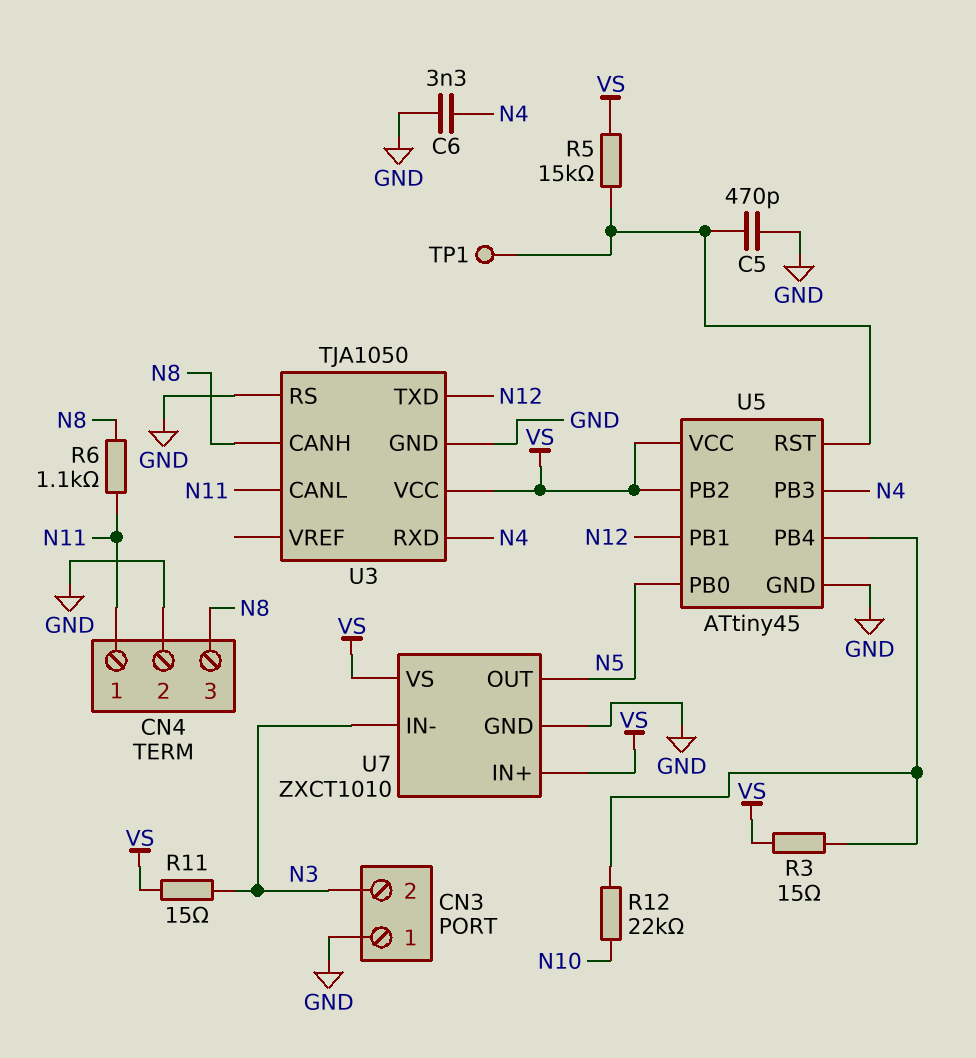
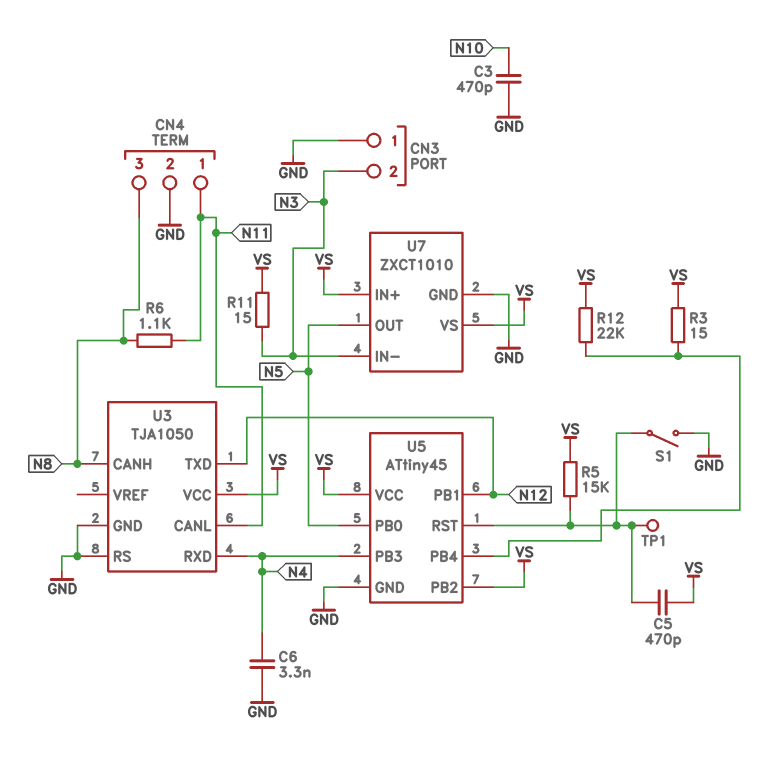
C3: none -> 470pF (GND, N10)
C5: 470pF (GND, U5/RST) -> 470pF (U5/RST, VS)
R12: 22k (N10, U5/PB4) -> 22k (U5/PB4, VS)
S1: none -> switch (GND, U5/RST)

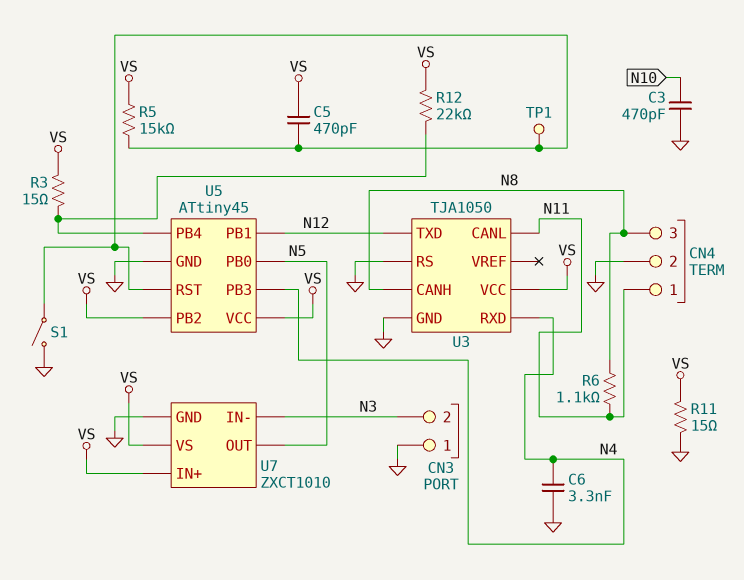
R11: 15 (N3, VS) -> 15 (GND, VS)

